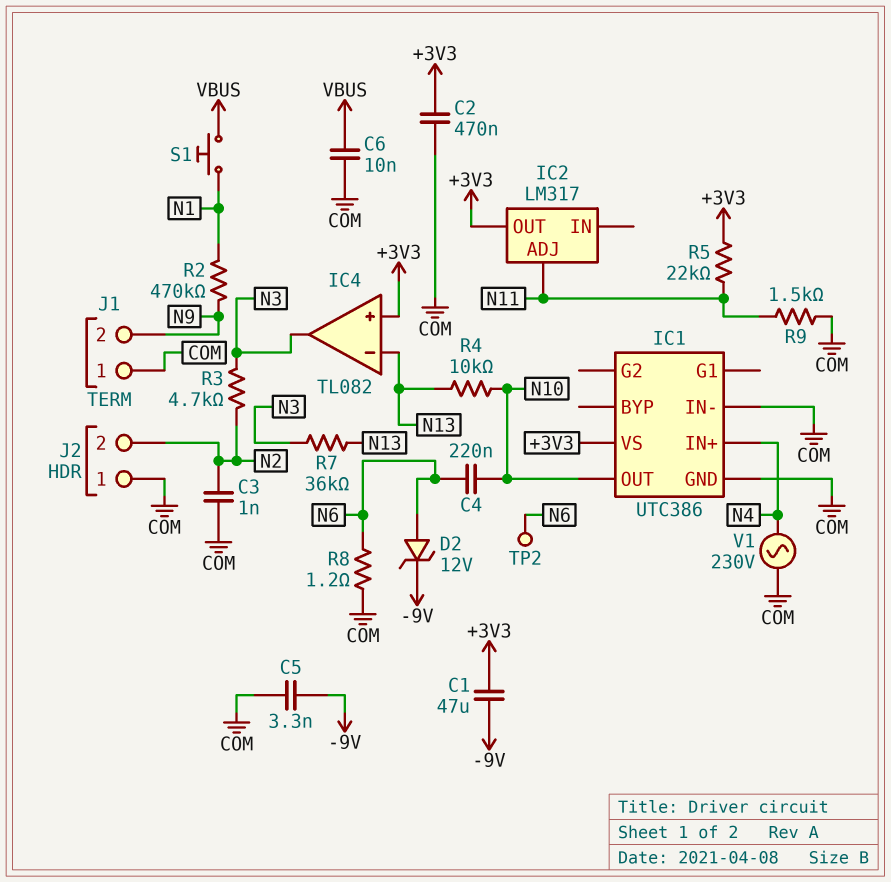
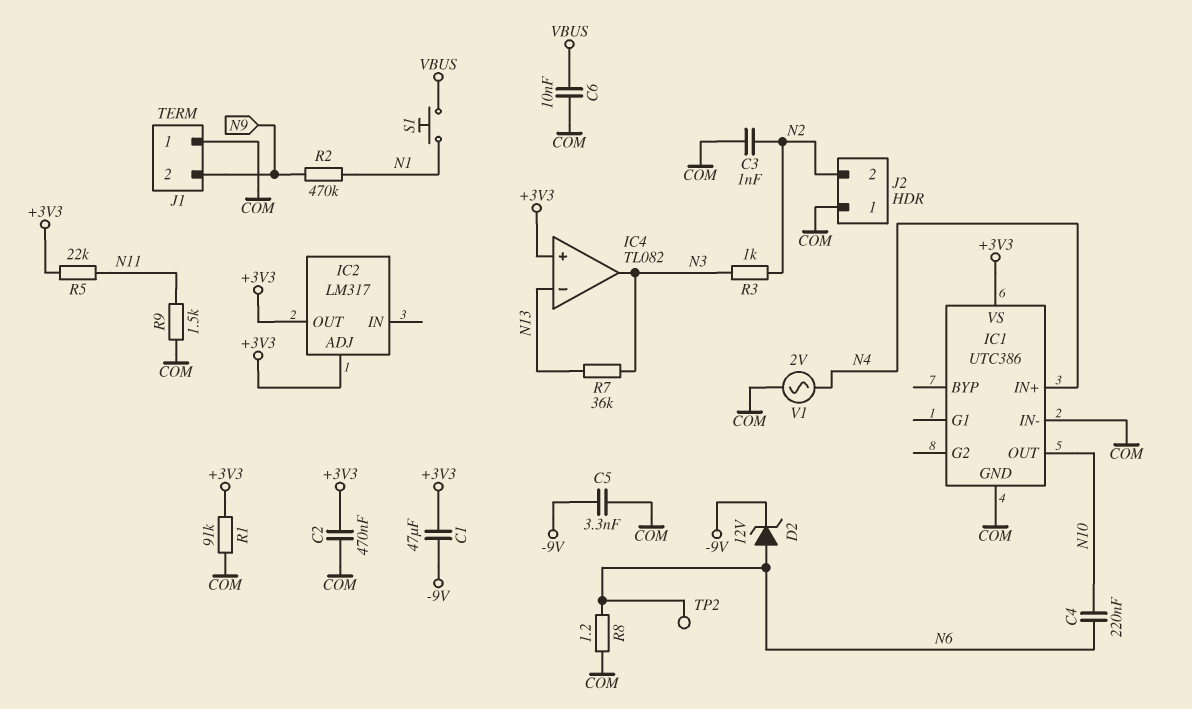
IC2 pin ADJ: N11 -> +3V3
R1: none -> 91k (+3V3, COM)
R3: 4.7k (N2, N3) -> 1k (N2, N3)
R4: 10k (N10, N13) -> none
V1: AC 230V (COM, N4) -> AC 2V (COM, N4)

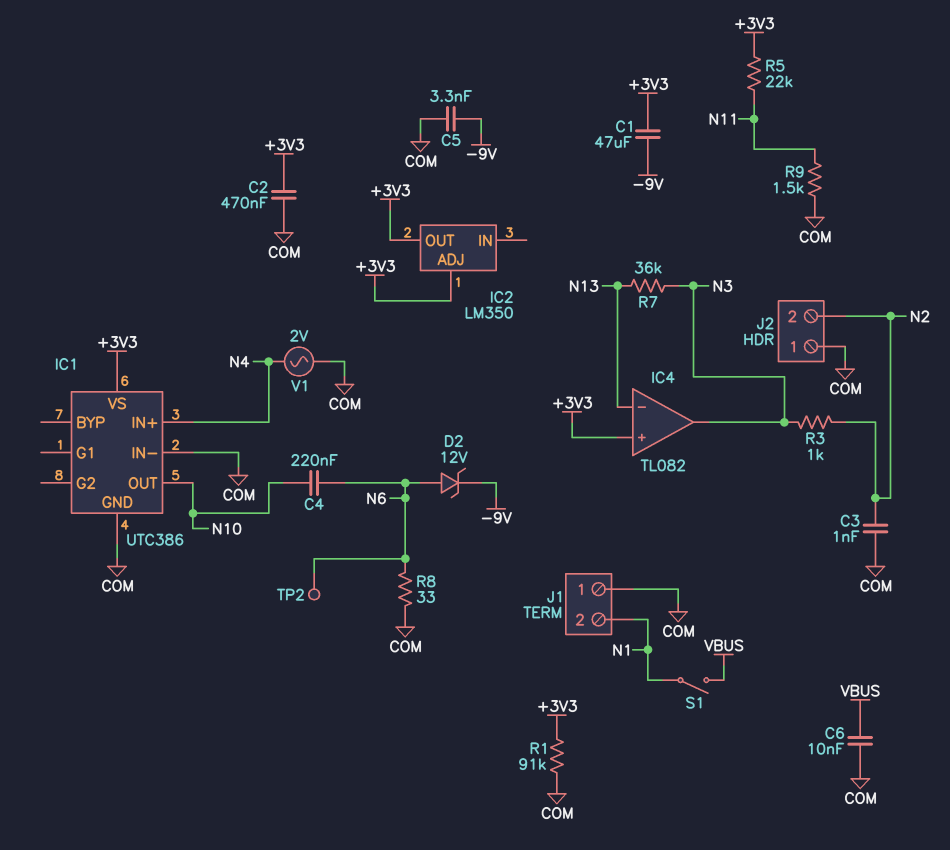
IC2: LM317 -> LM350
J1 pin 2: N9 -> N1
R2: 470k (N1, N9) -> none
R8: 1.2 (COM, N6) -> 33 (COM, N6)
S1: button (N1, VBUS) -> switch (N1, VBUS)

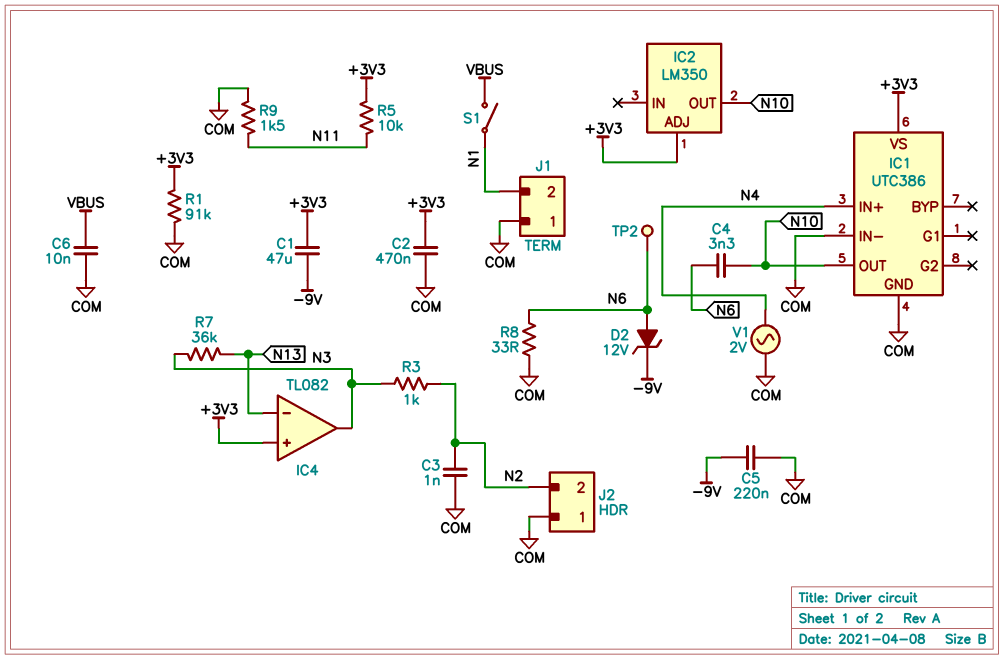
C4: 220nF (N6, N10) -> 3.3nF (N6, N10)
C5: 3.3nF (-9V, COM) -> 220nF (-9V, COM)
IC2 pin OUT: +3V3 -> N10
R5: 22k (+3V3, N11) -> 10k (+3V3, N11)

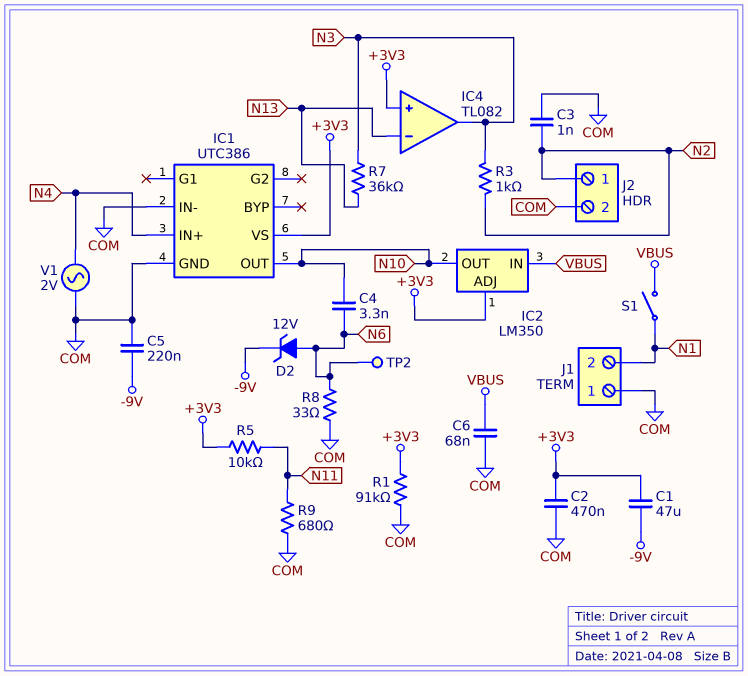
C6: 10nF (COM, VBUS) -> 68nF (COM, VBUS)
IC2 pin IN: none -> VBUS
J2 pin 1: COM -> N2
J2 pin 2: N2 -> COM
R9: 1.5k (COM, N11) -> 680 (COM, N11)

